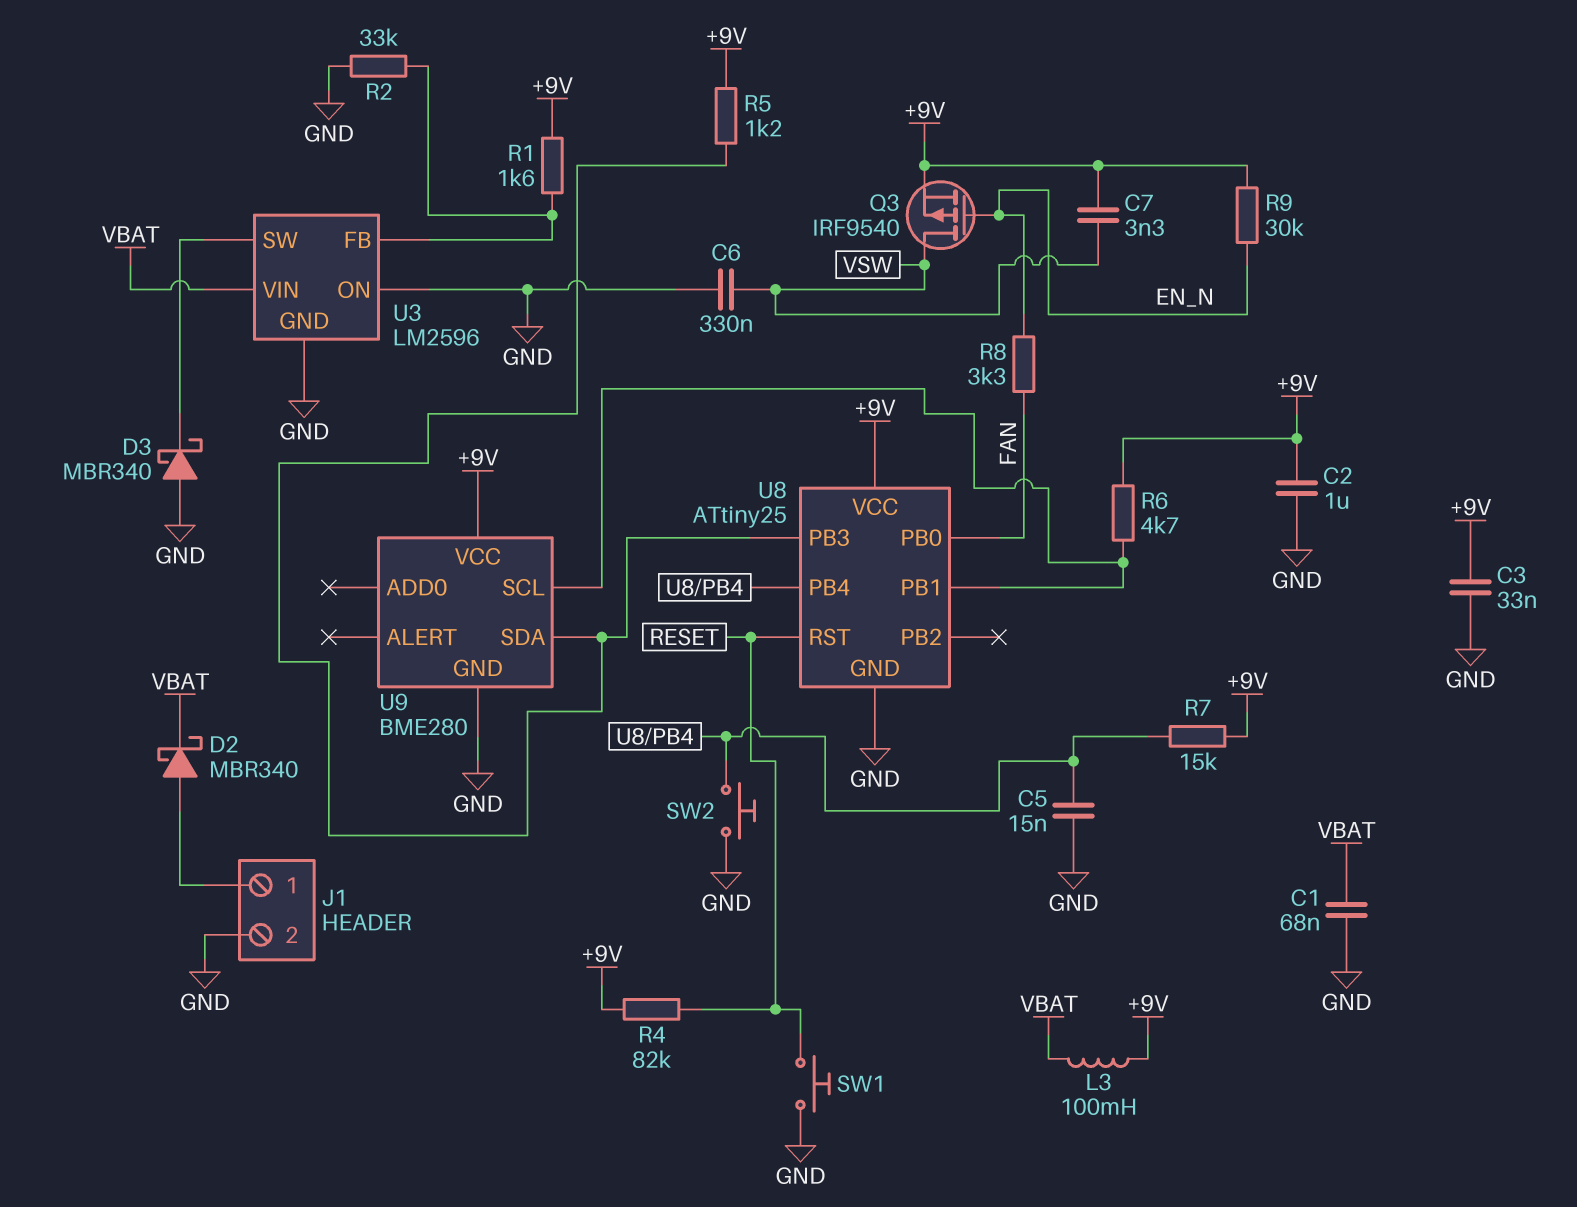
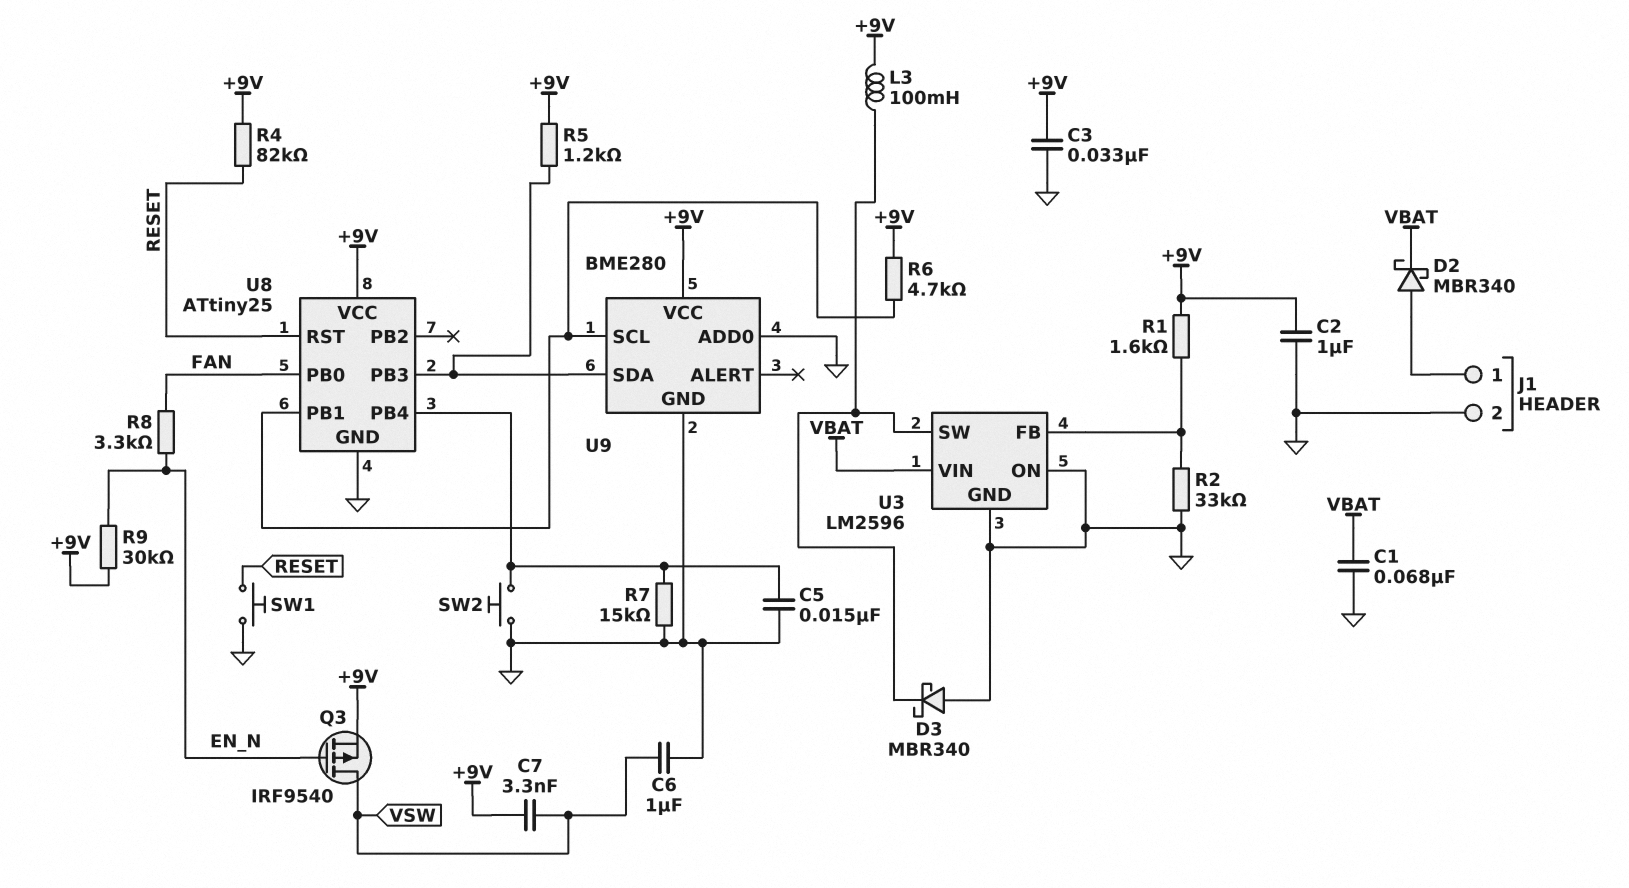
C6: 330nF (GND, VSW) -> 1uF (GND, VSW)
L3: 100mH (+9V, VBAT) -> 100mH (+9V, U3/SW)
R7: 15k (+9V, U8/PB4) -> 15k (GND, U8/PB4)
U9 pin ADD0: none -> GND

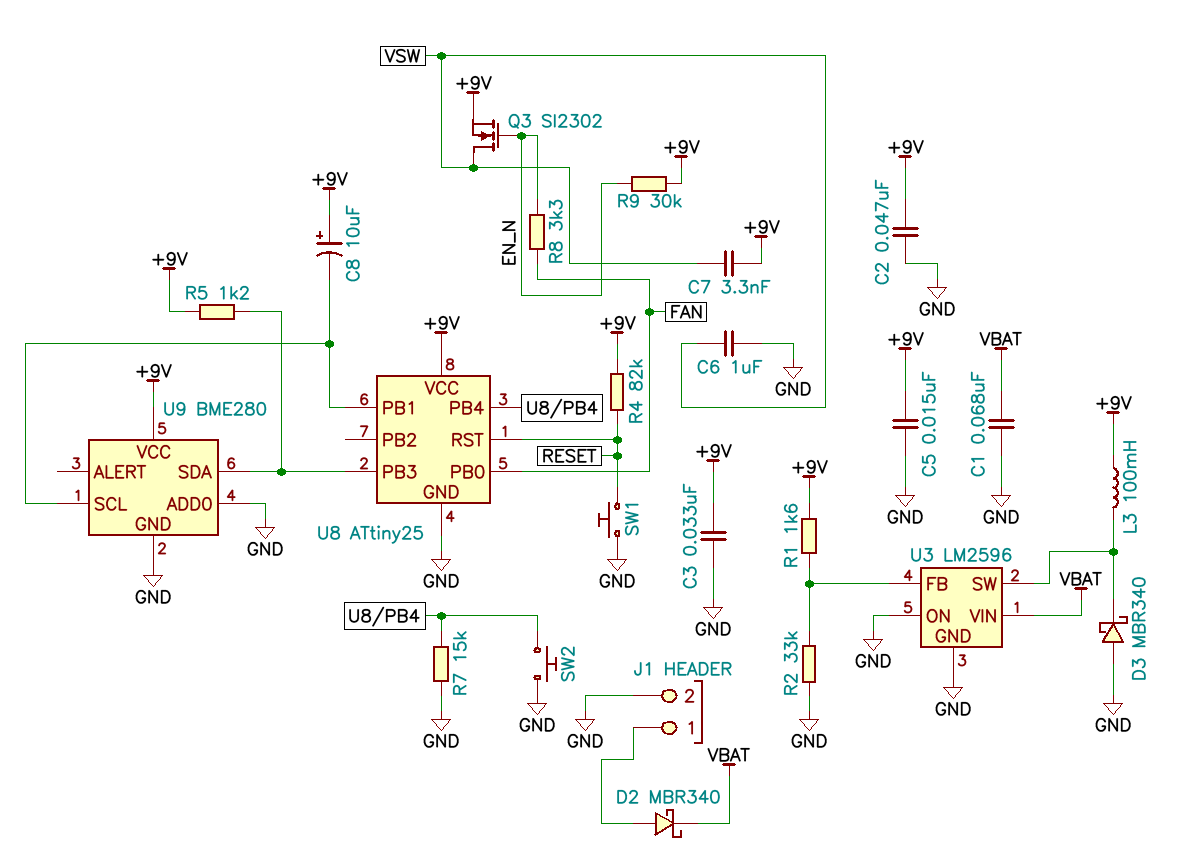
C2: 1uF (+9V, GND) -> 47nF (+9V, GND)
C5: 15nF (GND, U8/PB4) -> 15nF (+9V, GND)
C8: none -> 10uF (plus +9V, minus U8/PB1)
Q3: PMOS IRF9540 (G EN_N, D VSW, S +9V) -> NMOS SI2302 (G EN_N, D VSW, S +9V)
R6: 4.7k (+9V, U8/PB1) -> none

